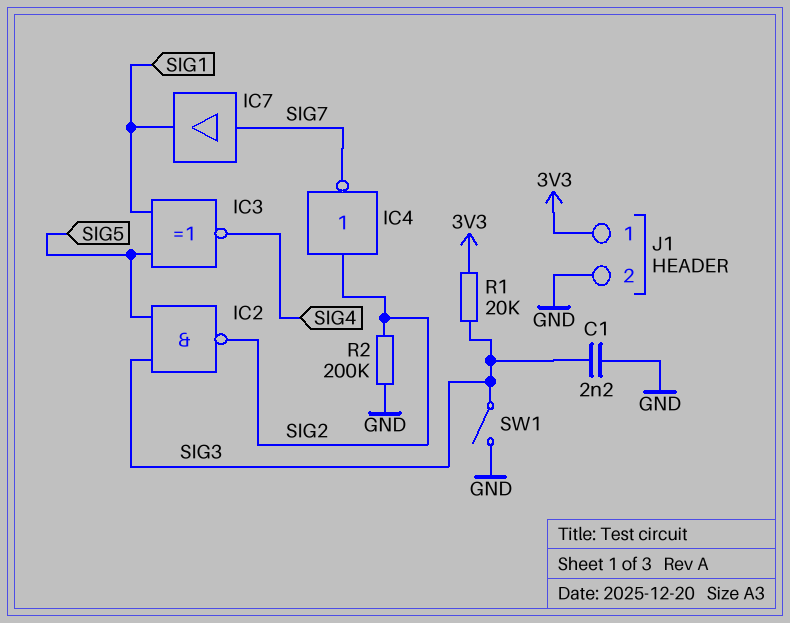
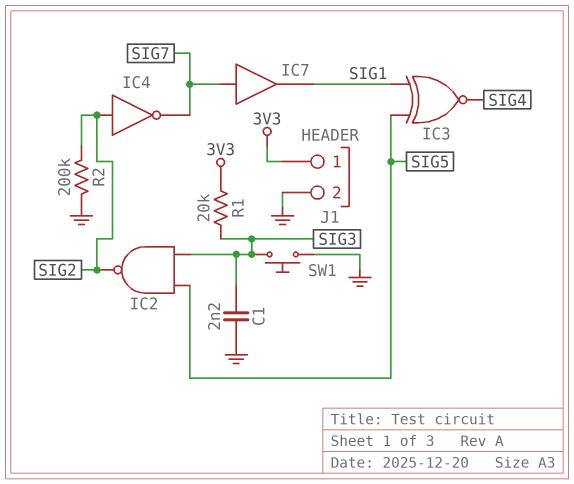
SW1: switch (GND, SIG3) -> button (GND, SIG3)

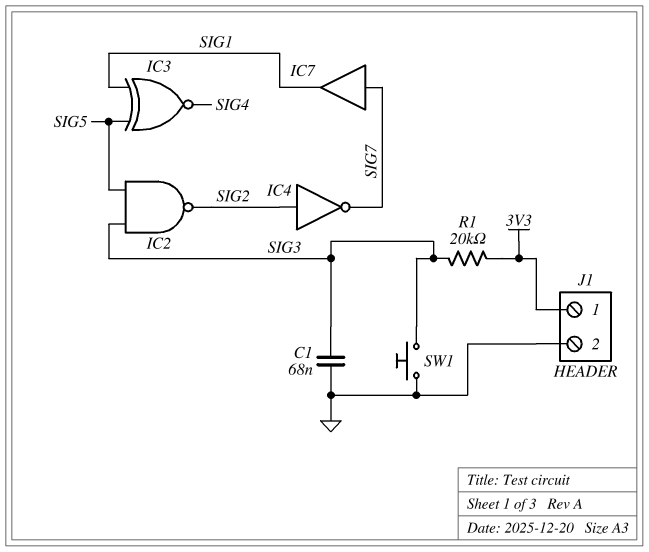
C1: 2.2nF (GND, SIG3) -> 68nF (GND, SIG3)
R2: 200k (GND, SIG2) -> none

